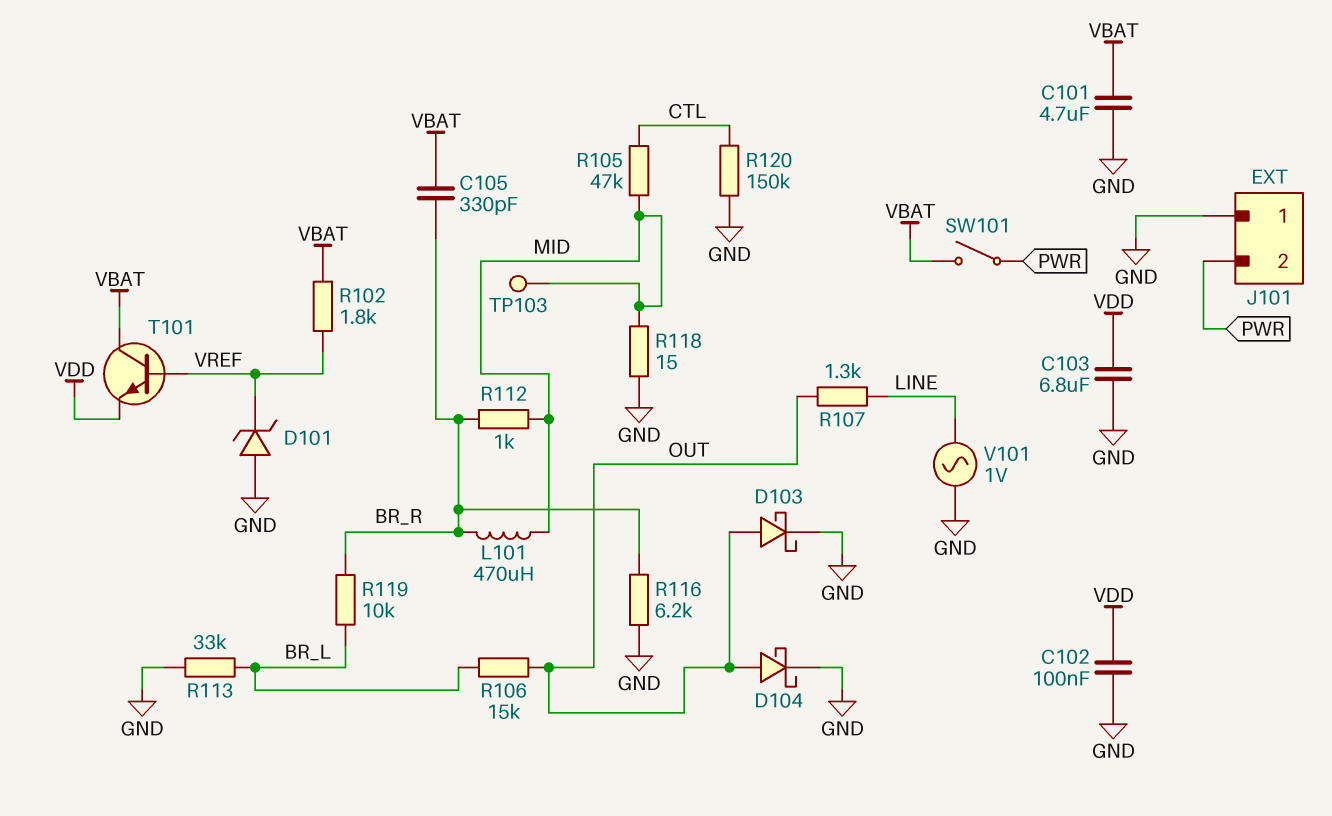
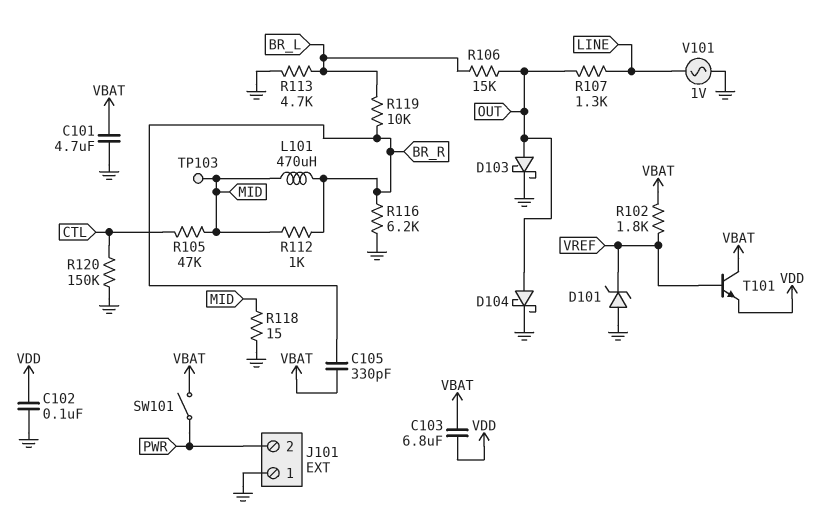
C103: 6.8uF (GND, VDD) -> 6.8uF (VBAT, VDD)
R113: 33k (BR_L, GND) -> 4.7k (BR_L, GND)

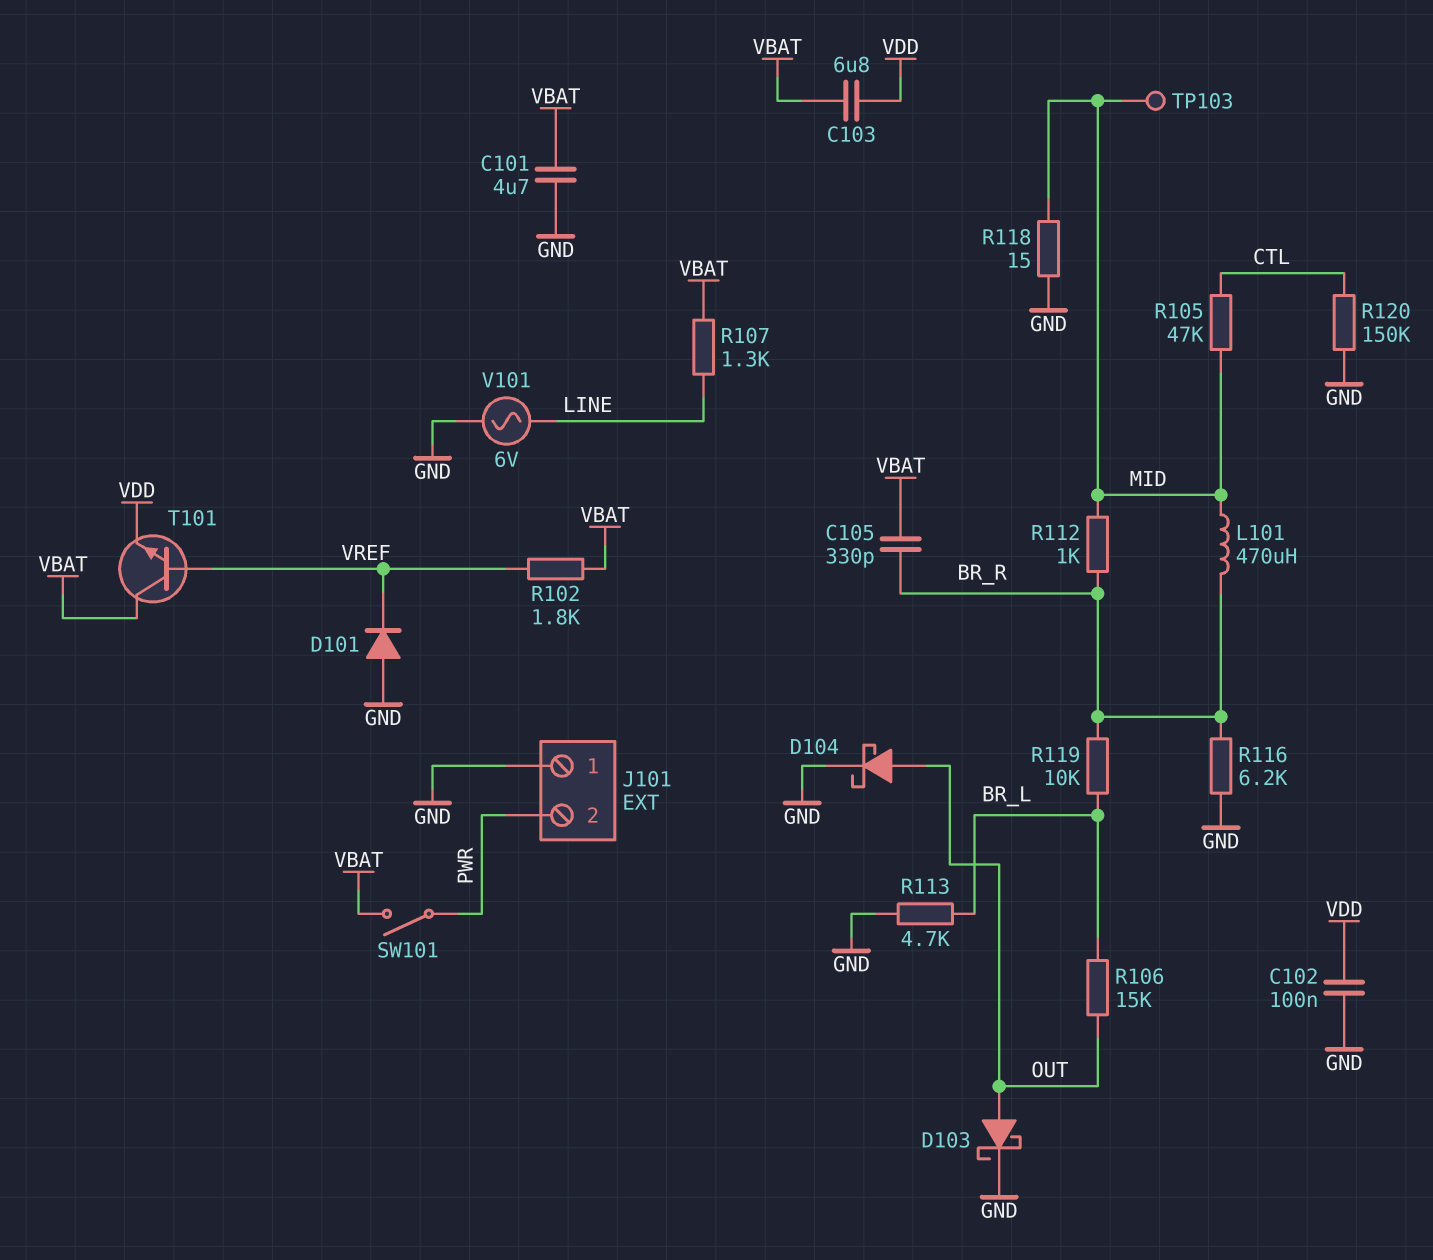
D101: zener (A GND, K VREF) -> diode (A GND, K VREF)
R107: 1.3k (LINE, OUT) -> 1.3k (LINE, VBAT)
V101: AC 1V (GND, LINE) -> AC 6V (GND, LINE)

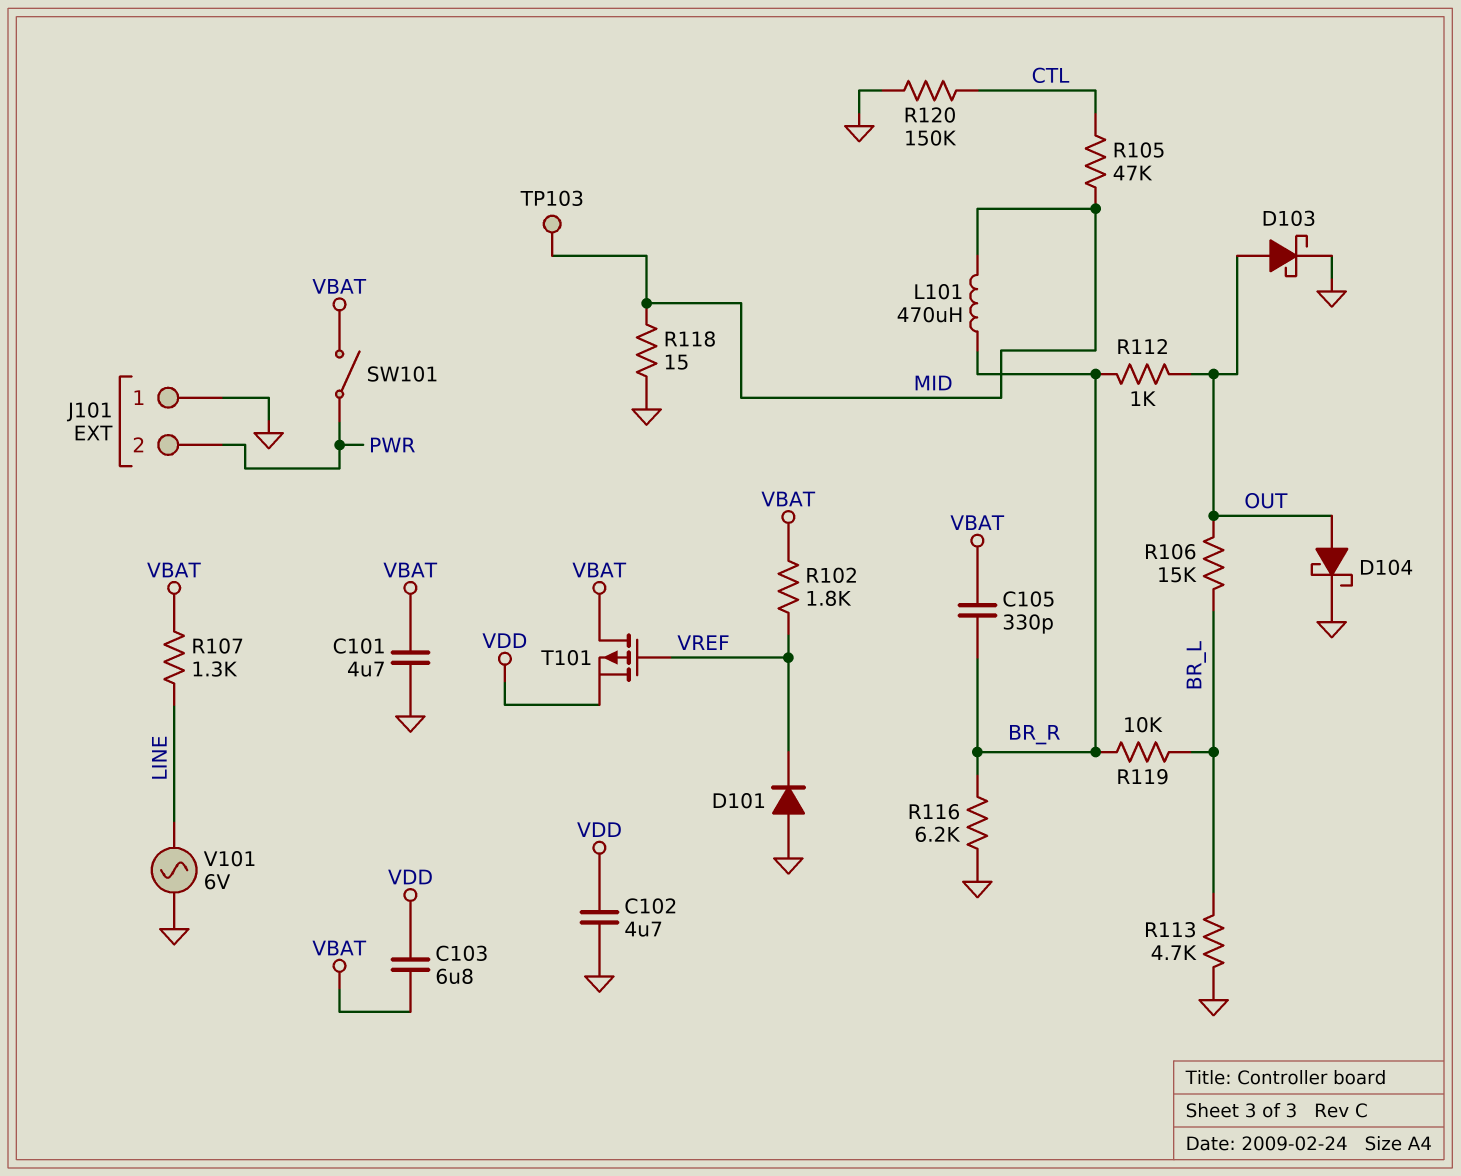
C102: 100nF (GND, VDD) -> 4.7uF (GND, VDD)
R112: 1k (BR_R, MID) -> 1k (BR_R, OUT)
T101: NPN (B VREF, C VBAT, E VDD) -> PMOS (G VREF, D VBAT, S VDD)

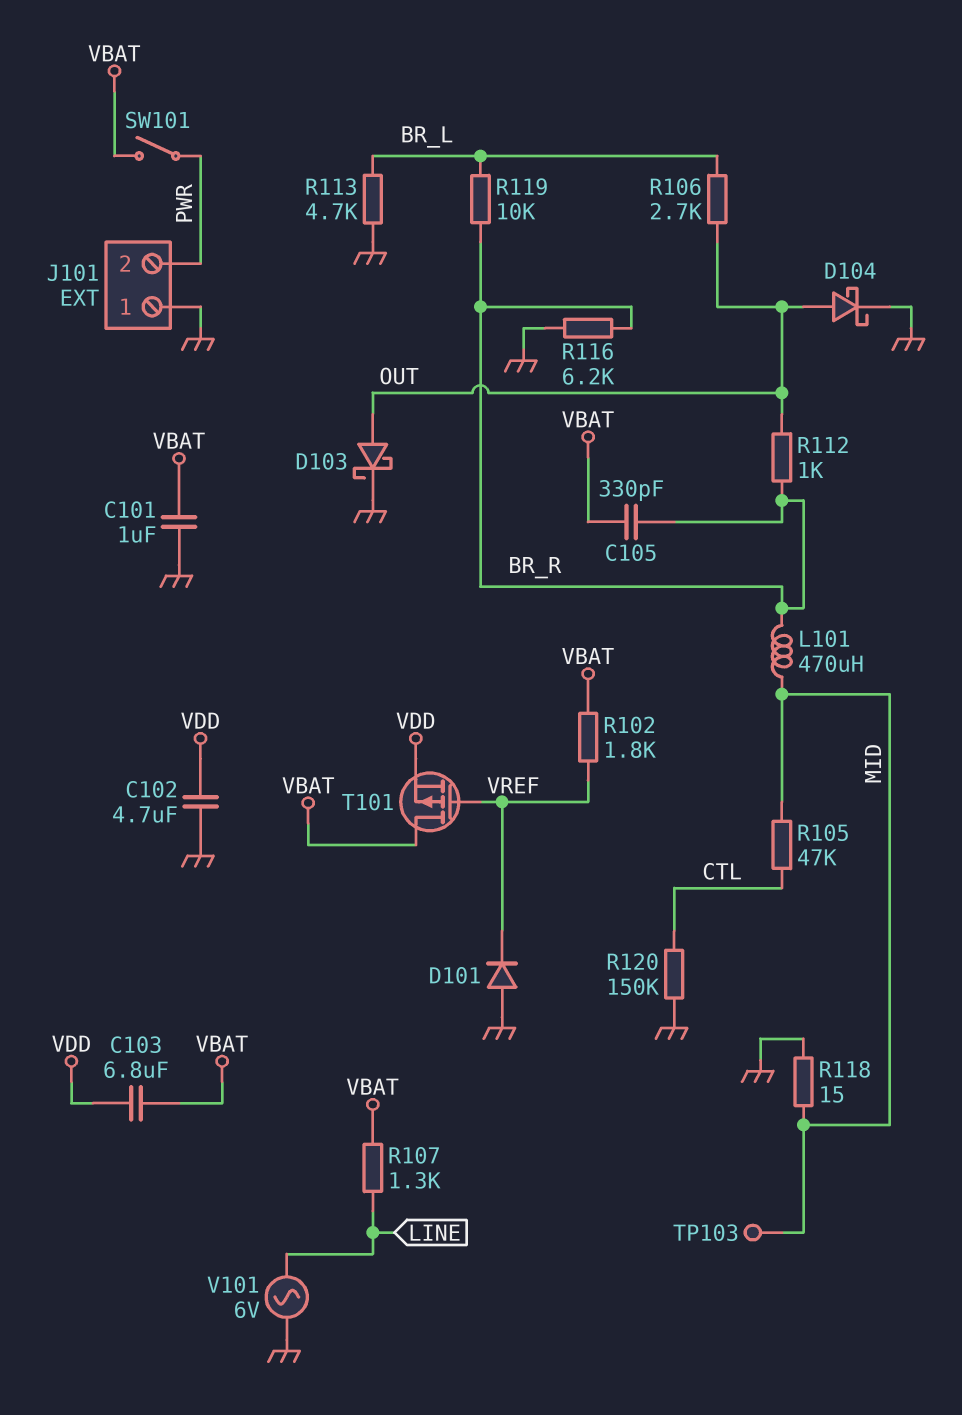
C101: 4.7uF (GND, VBAT) -> 1uF (GND, VBAT)
R106: 15k (BR_L, OUT) -> 2.7k (BR_L, OUT)

